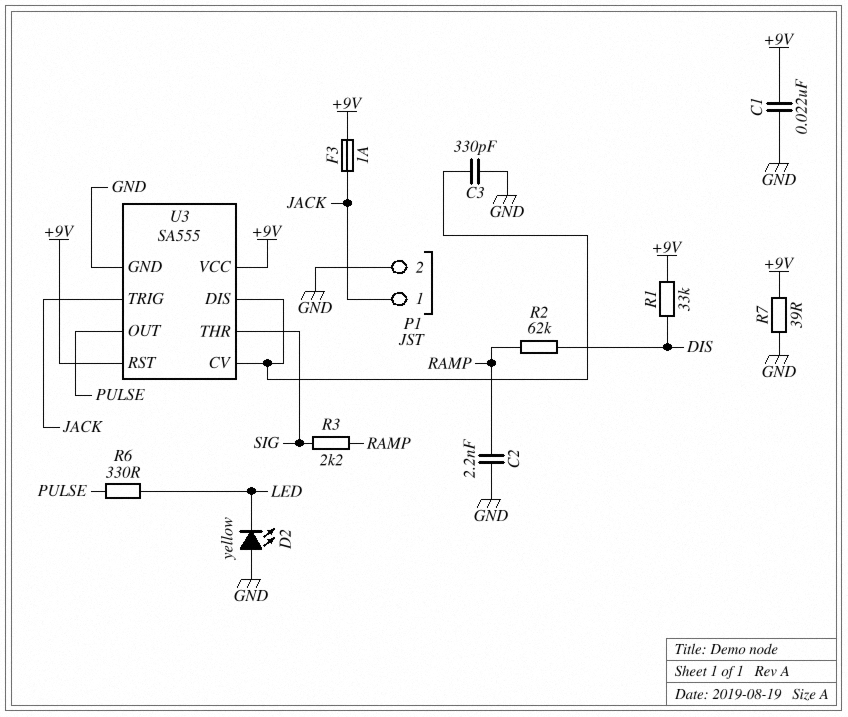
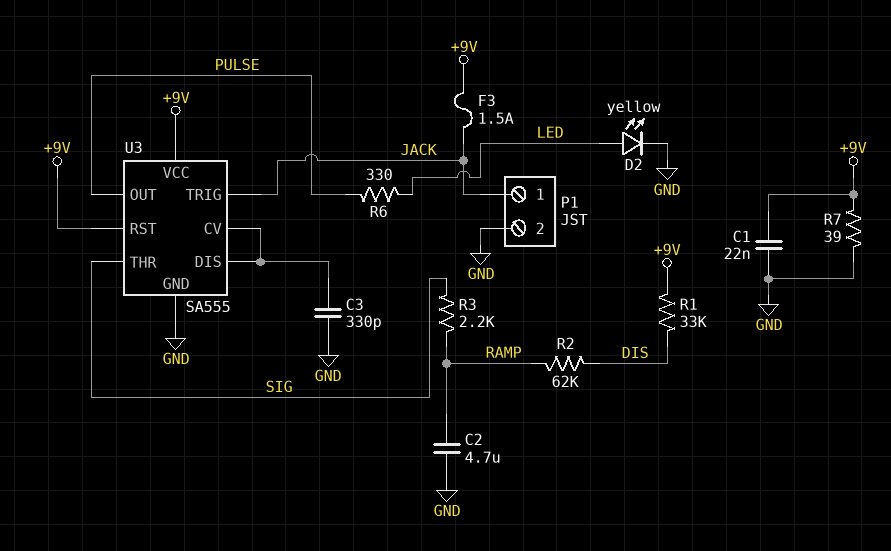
C2: 2.2nF (GND, RAMP) -> 4.7uF (GND, RAMP)
D2: LED yellow (A GND, K LED) -> LED yellow (A LED, K GND)
F3: 1A (+9V, JACK) -> 1.5A (+9V, JACK)

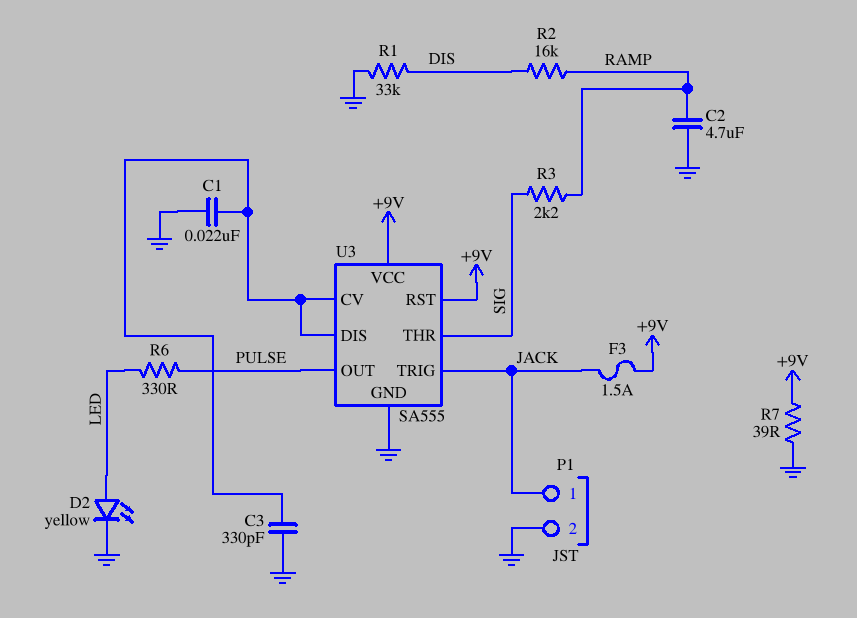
C1: 22nF (+9V, GND) -> 22nF (GND, U3/CV)
R1: 33k (+9V, DIS) -> 33k (DIS, GND)
R2: 62k (DIS, RAMP) -> 16k (DIS, RAMP)

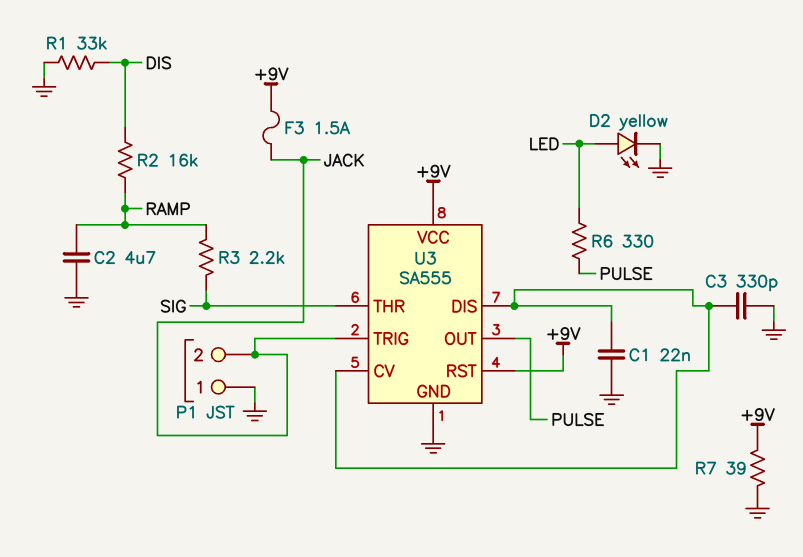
P1 pin 1: JACK -> GND
P1 pin 2: GND -> JACK

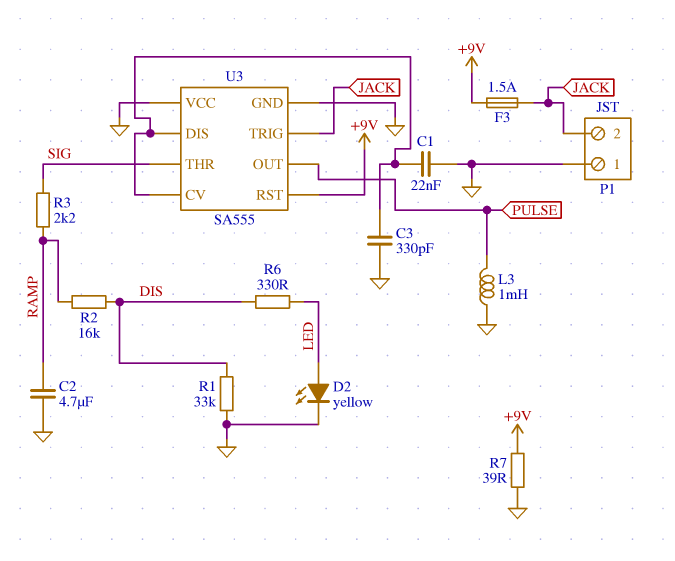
L3: none -> 1mH (GND, PULSE)
R6: 330 (LED, PULSE) -> 330 (DIS, LED)
U3 pin VCC: +9V -> GND

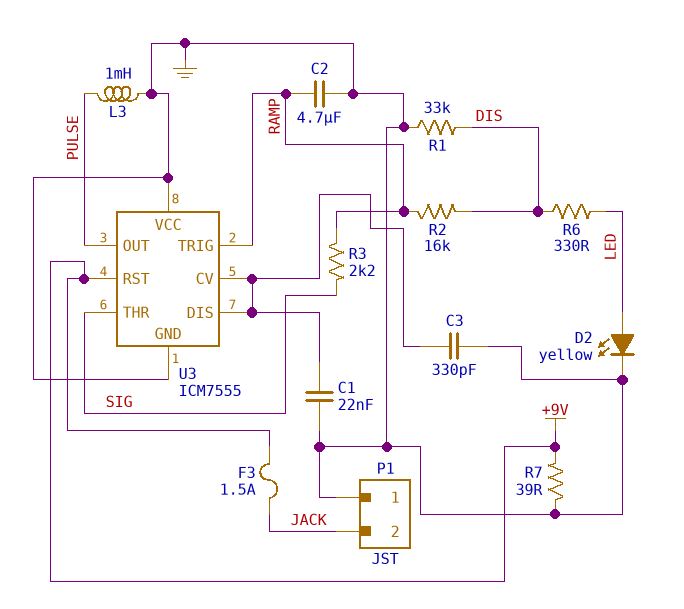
U3: SA555 -> ICM7555
U3 pin TRIG: JACK -> RAMP

